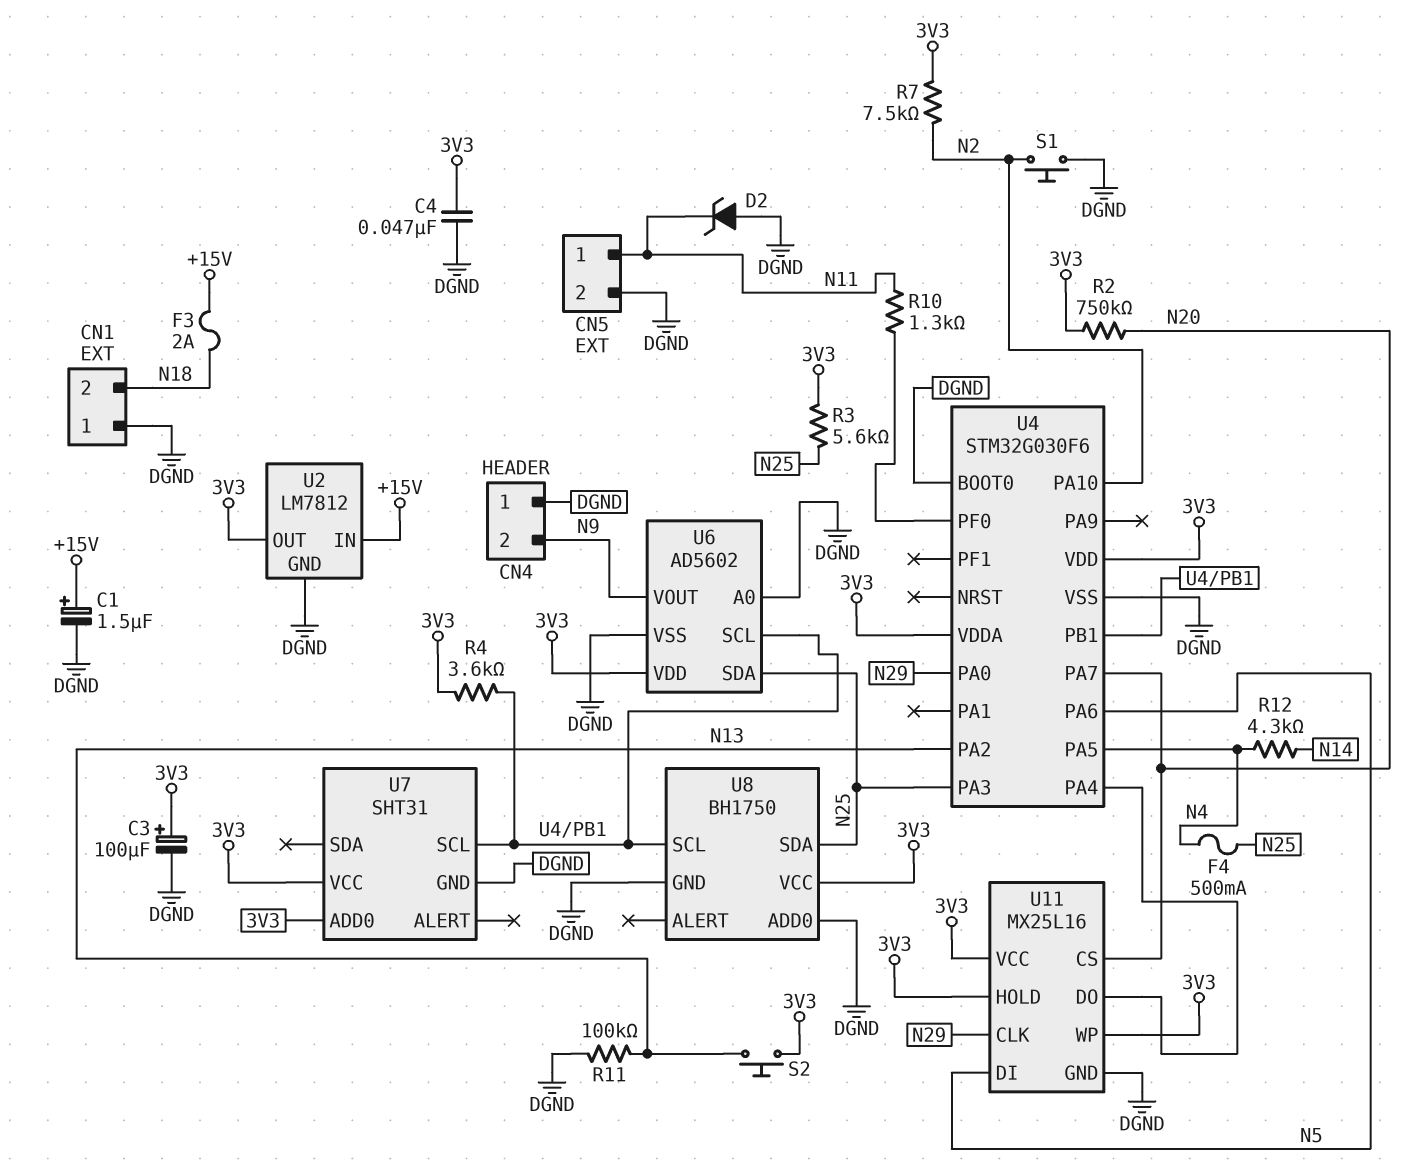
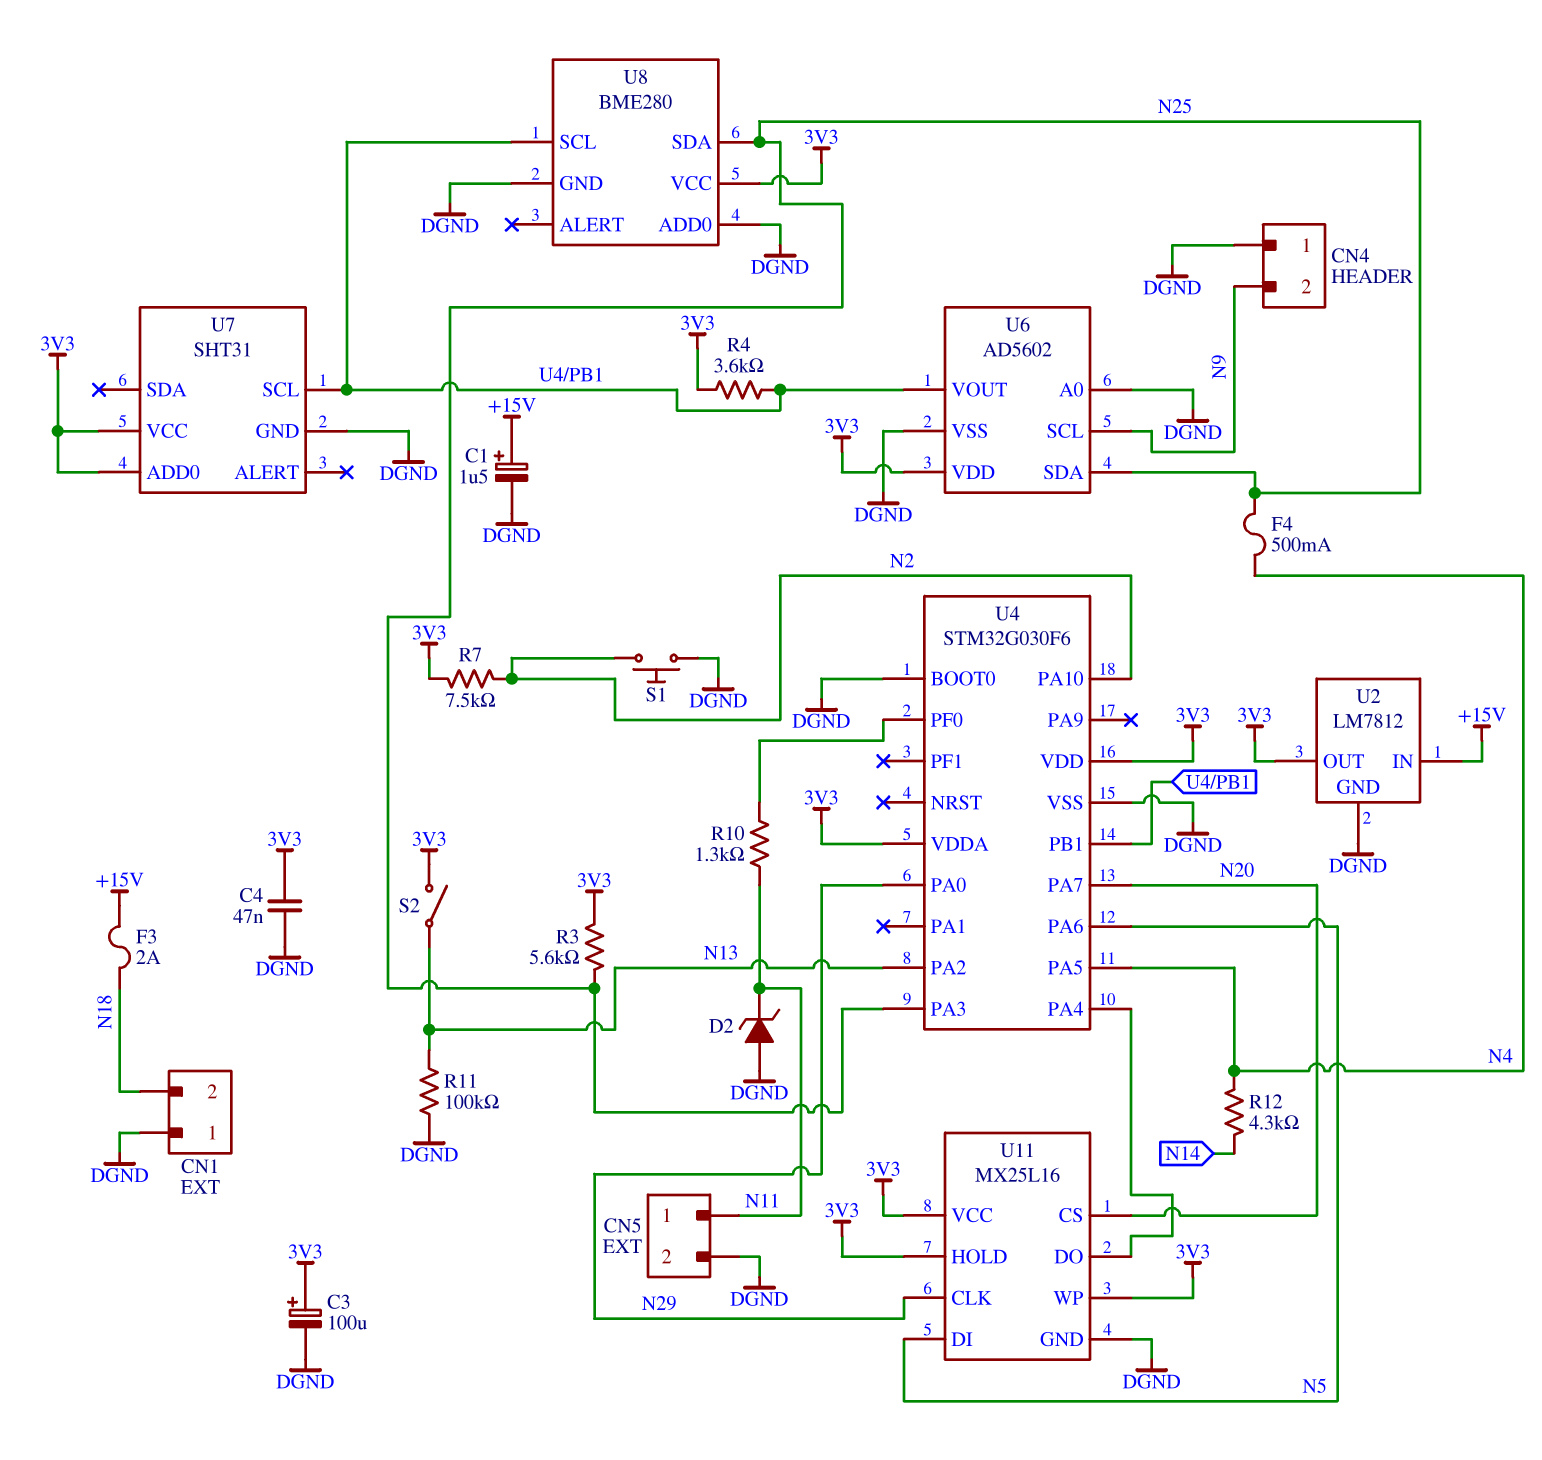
R2: 750k (3V3, N20) -> none
S2: button (3V3, N13) -> switch (3V3, N13)
U6 pin SCL: U4/PB1 -> N9
U6 pin VOUT: N9 -> U4/PB1
U8: BH1750 -> BME280

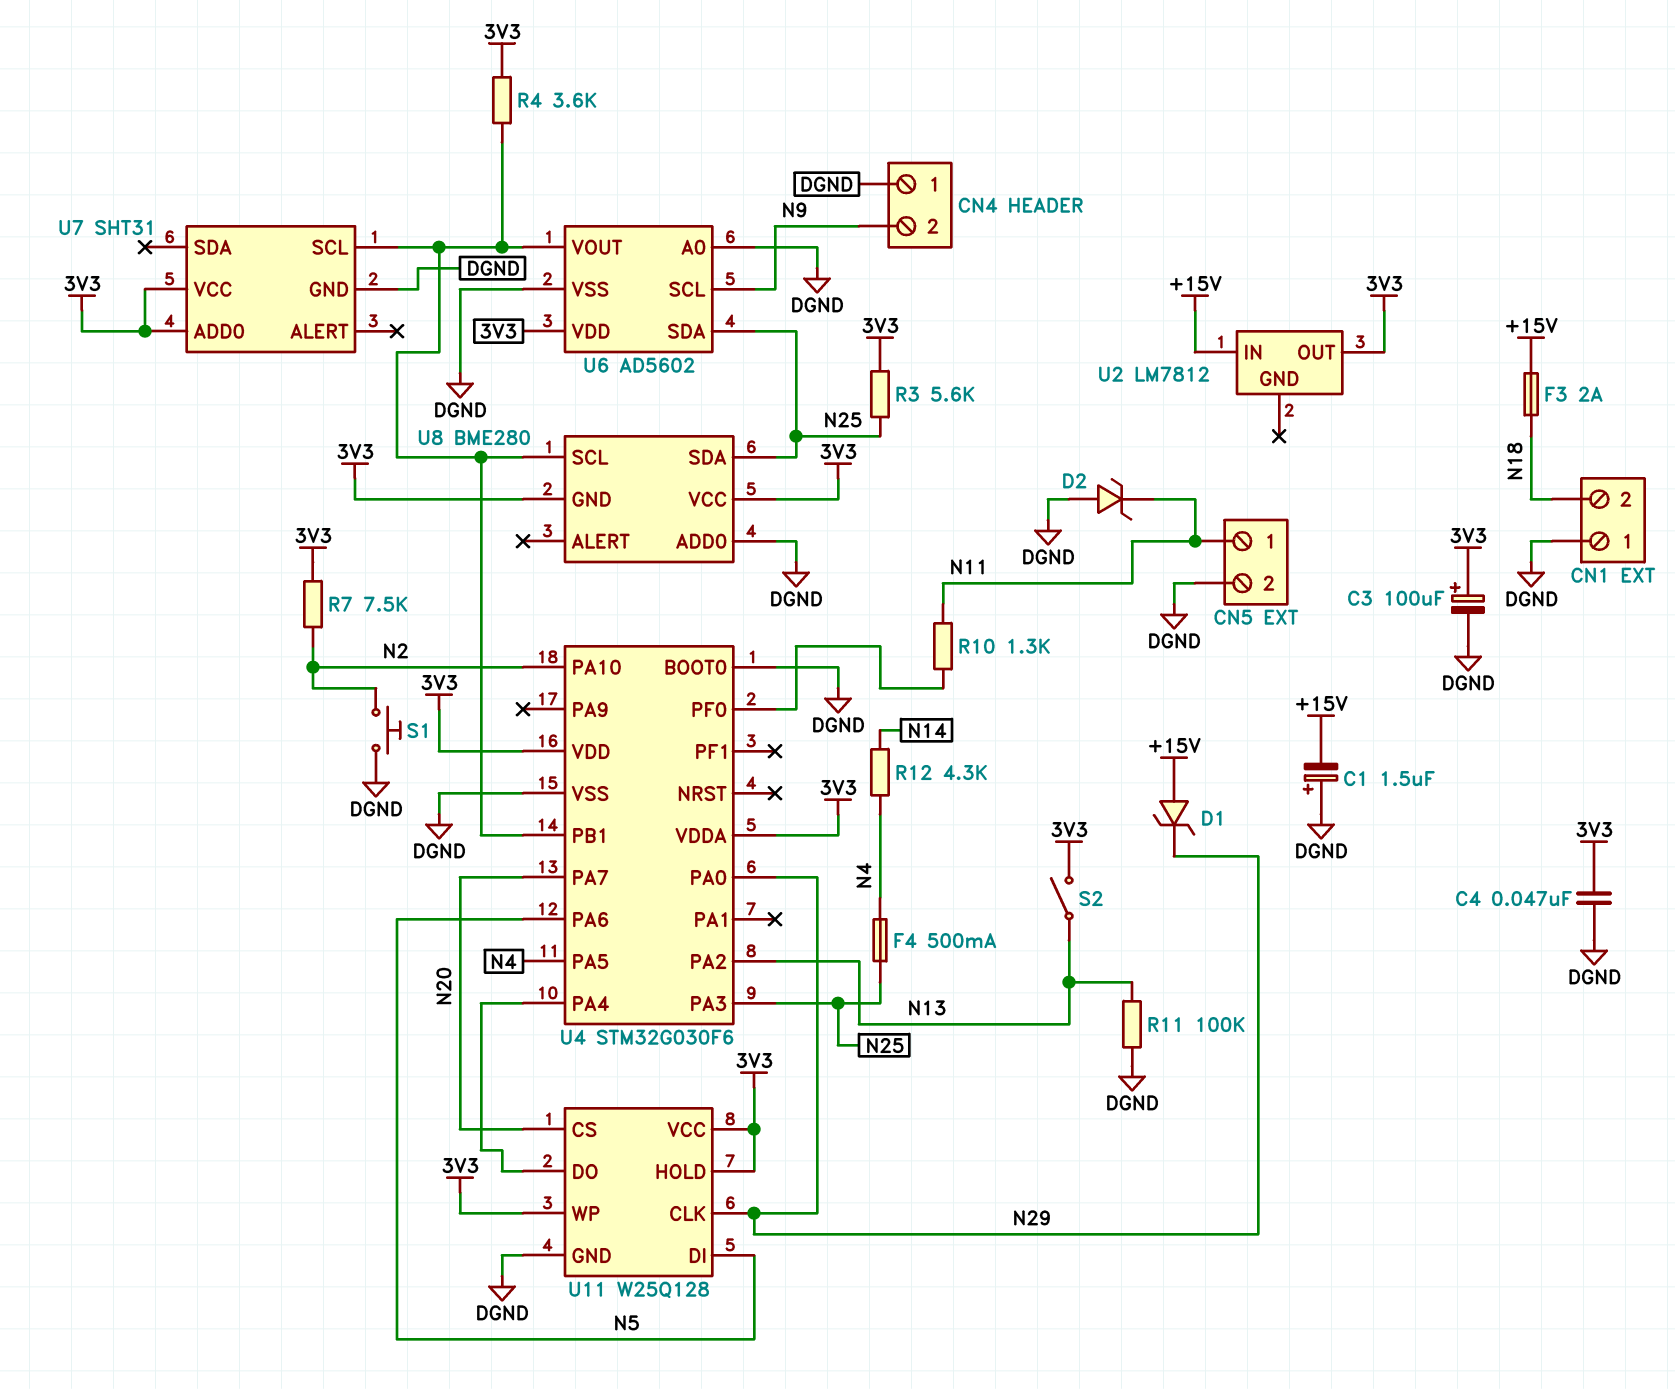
C1: 1.5uF (plus +15V, minus DGND) -> 1.5uF (plus DGND, minus +15V)
D1: none -> zener (A +15V, K N29)
U2 pin GND: DGND -> none
U8 pin GND: DGND -> 3V3
U11: MX25L16 -> W25Q128

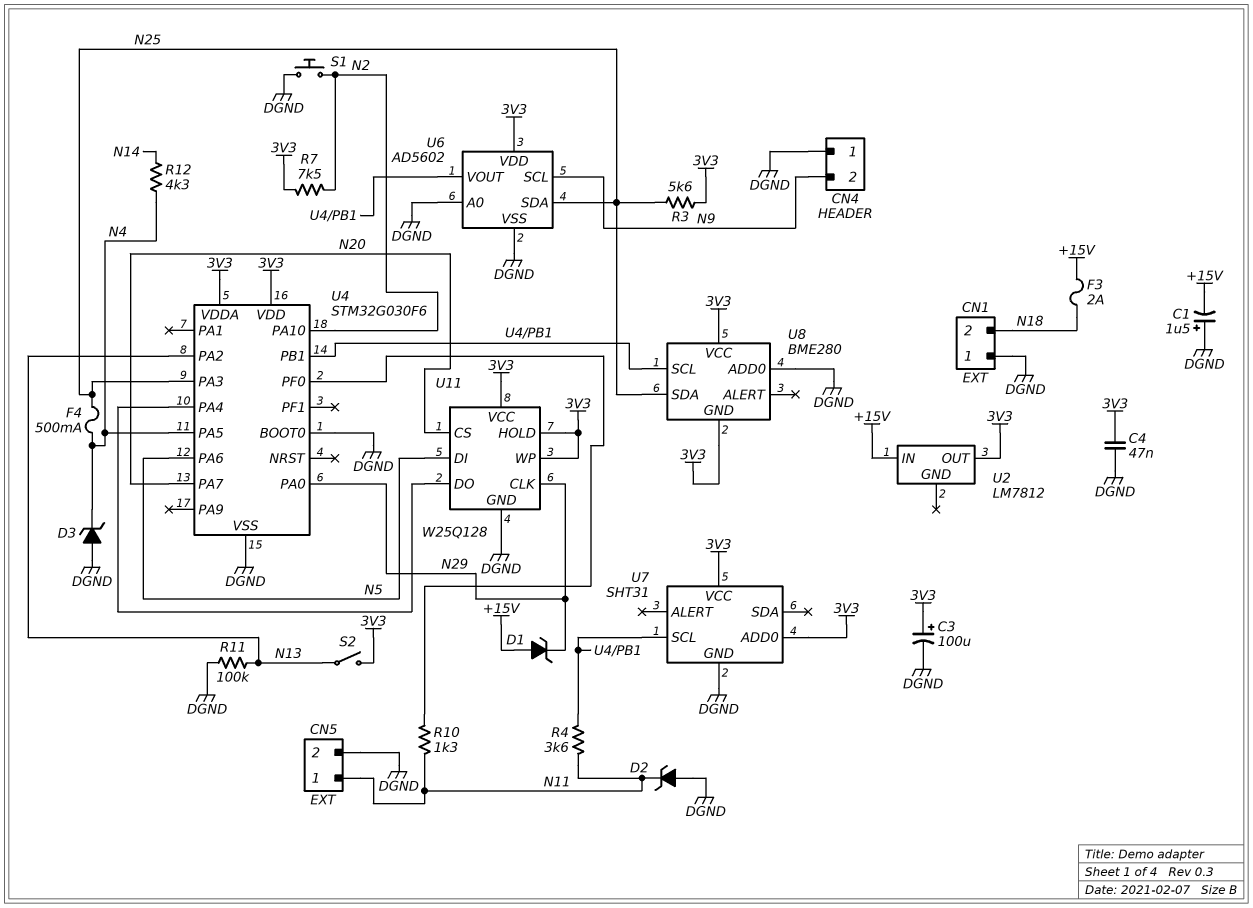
D3: none -> zener (A DGND, K N4)
R4: 3.6k (3V3, U4/PB1) -> 3.6k (N11, U4/PB1)

